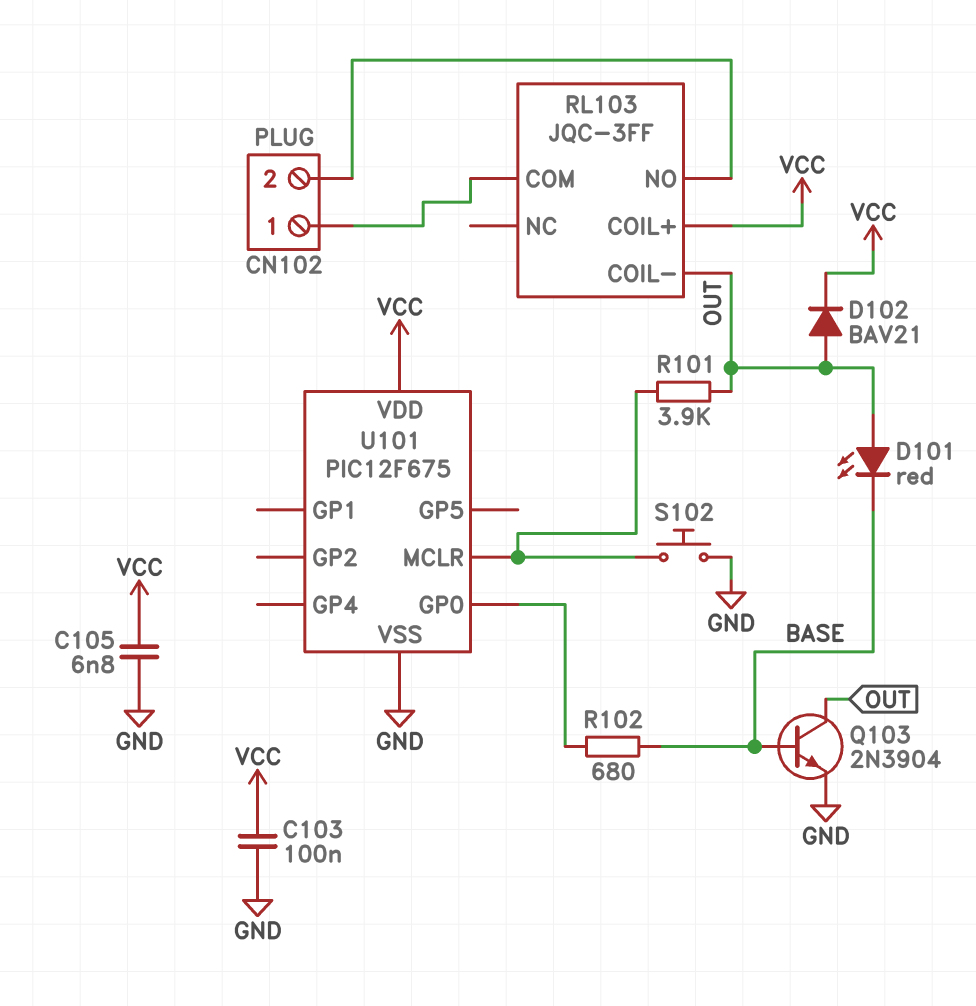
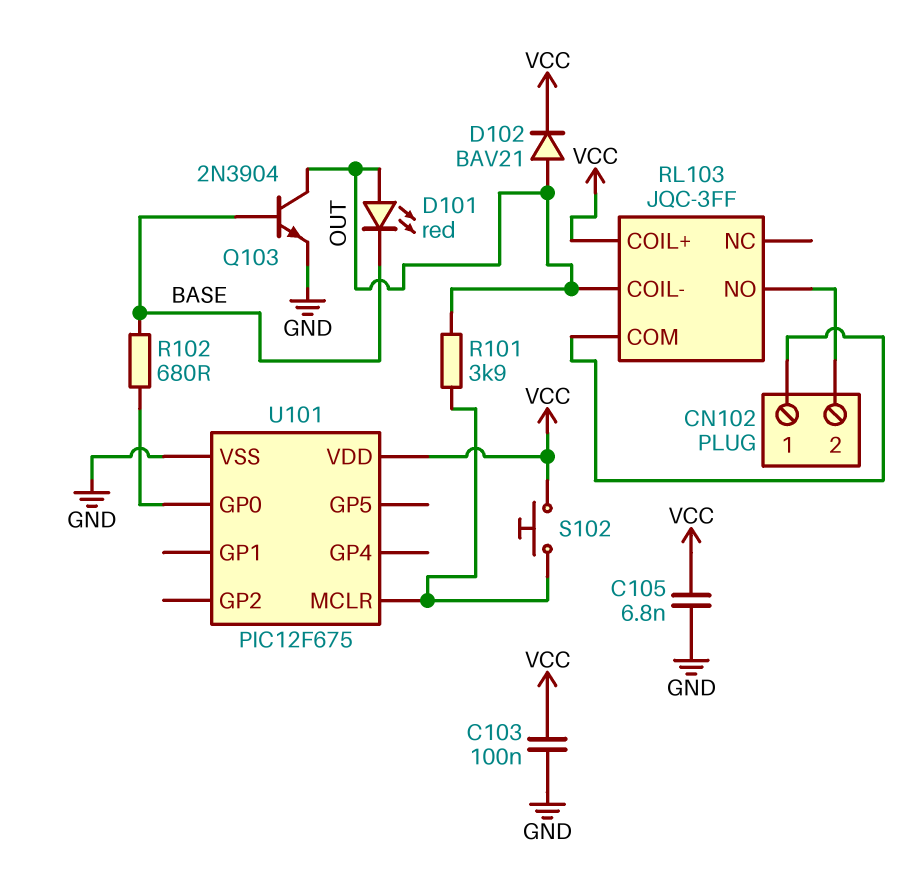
S102: button (GND, U101/MCLR) -> button (U101/MCLR, VCC)

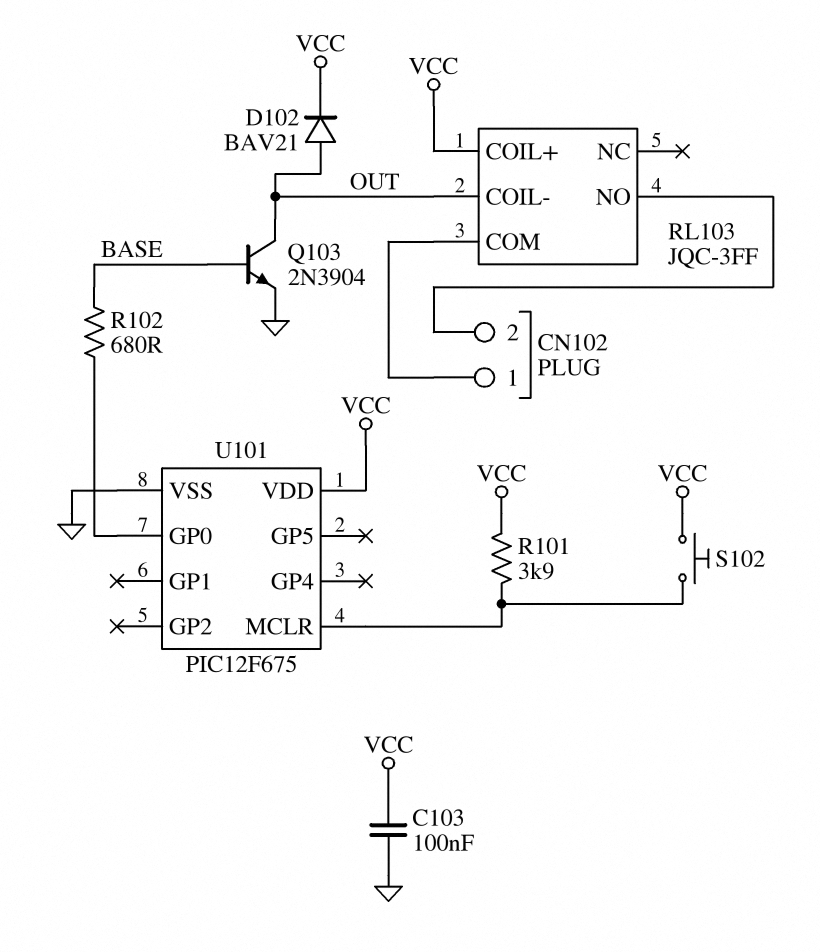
C105: 6.8nF (GND, VCC) -> none
D101: LED red (A OUT, K BASE) -> none
R101: 3.9k (OUT, U101/MCLR) -> 3.9k (U101/MCLR, VCC)

